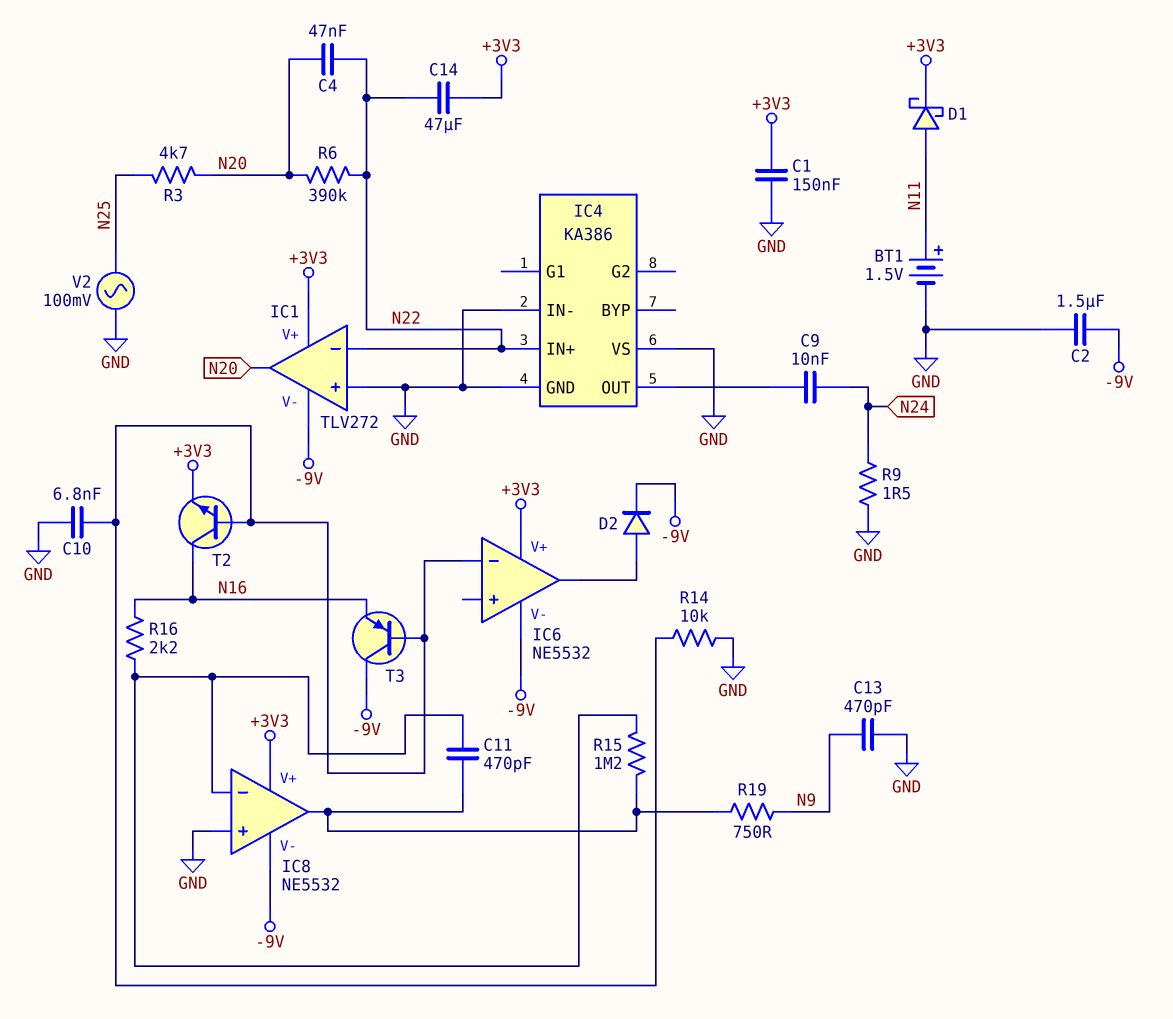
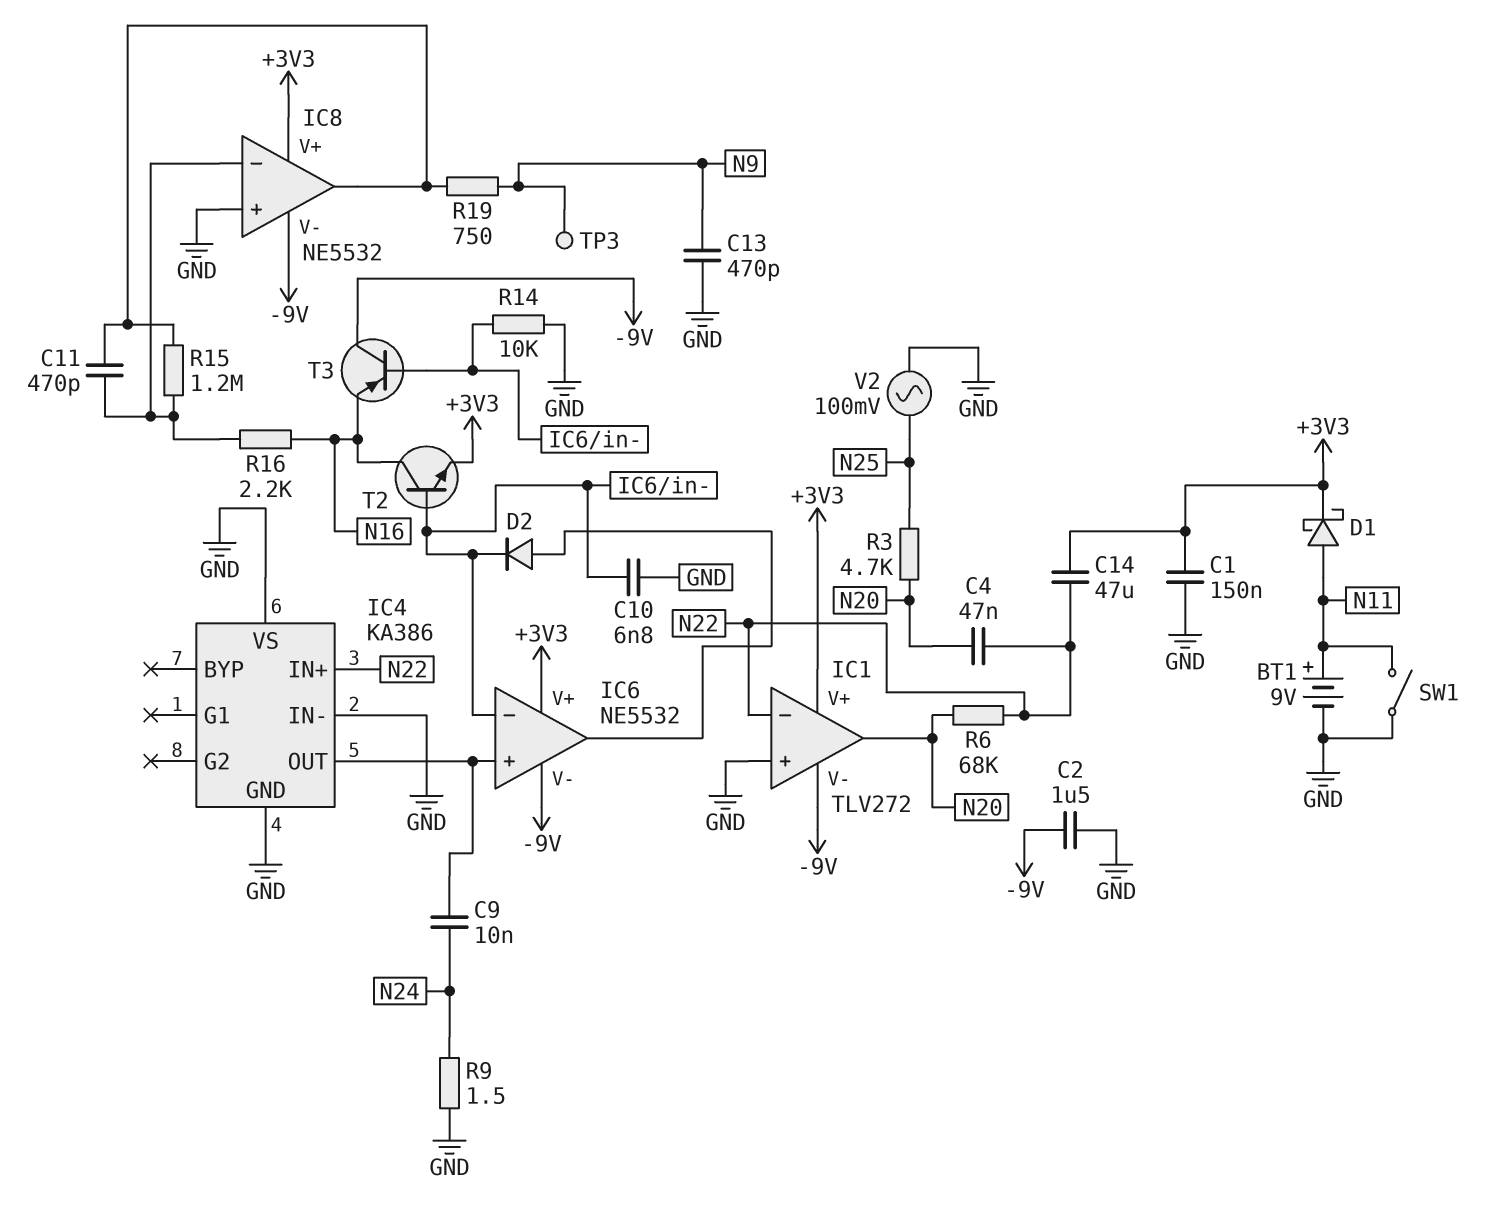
BT1: 1.5V (plus N11, minus GND) -> 9V (plus N11, minus GND)
D2: diode (A IC6/out, K -9V) -> diode (A IC6/out, K IC6/in-)
IC6 pin in+: none -> IC4/OUT
R6: 390k (N20, N22) -> 68k (N20, N22)
SW1: none -> switch (GND, N11)
TP3: none -> test point (N9)

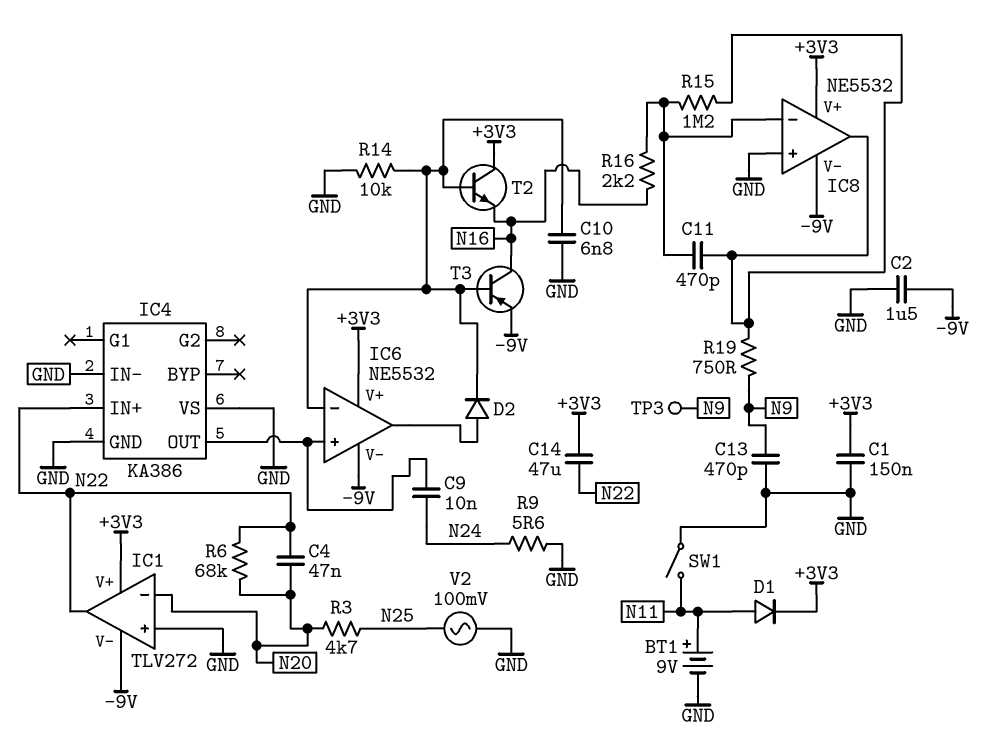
D1: schottky (A N11, K +3V3) -> diode (A N11, K +3V3)
IC1 pin in-: N22 -> N20
IC1 pin out: N20 -> N22
R9: 1.5 (GND, N24) -> 5.6 (GND, N24)
T2: NPN (B IC6/in-, C N16, E +3V3) -> NPN (B IC6/in-, C +3V3, E N16)
T3: PNP (B IC6/in-, C -9V, E N16) -> PNP (B IC6/in-, C N16, E -9V)

